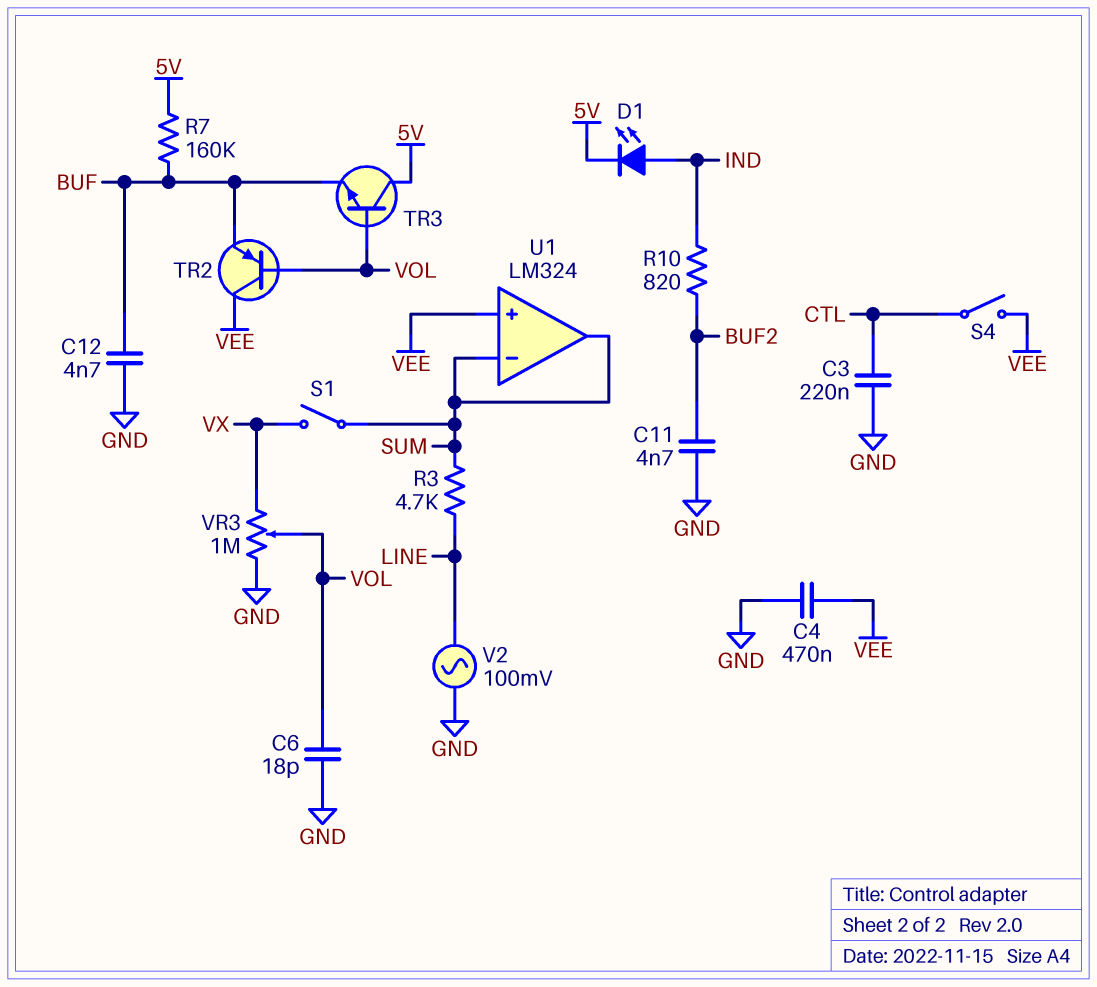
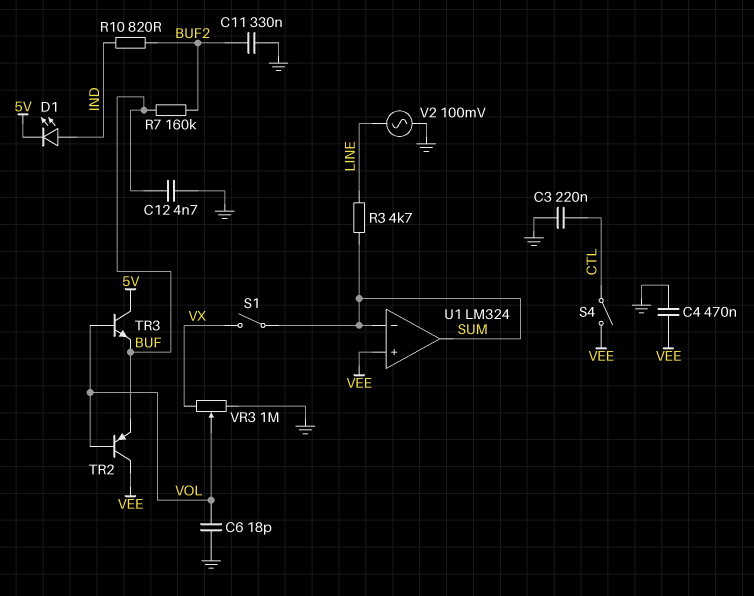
C11: 4.7nF (BUF2, GND) -> 330nF (BUF2, GND)
R7: 160k (5V, BUF) -> 160k (BUF, BUF2)

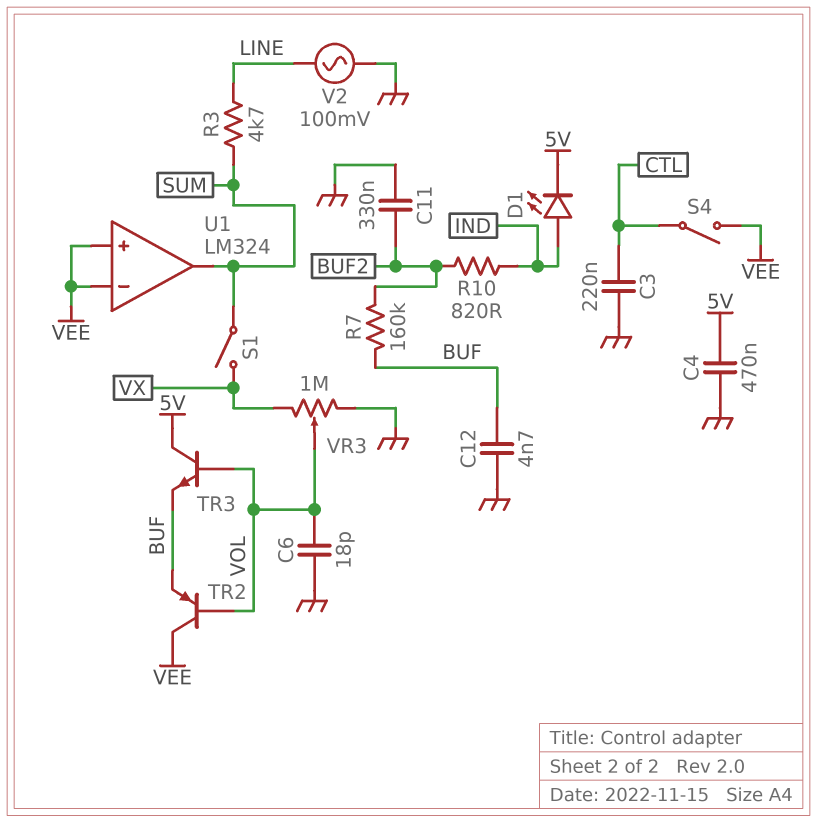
C4: 470nF (GND, VEE) -> 470nF (5V, GND)
U1 pin in-: SUM -> VEE

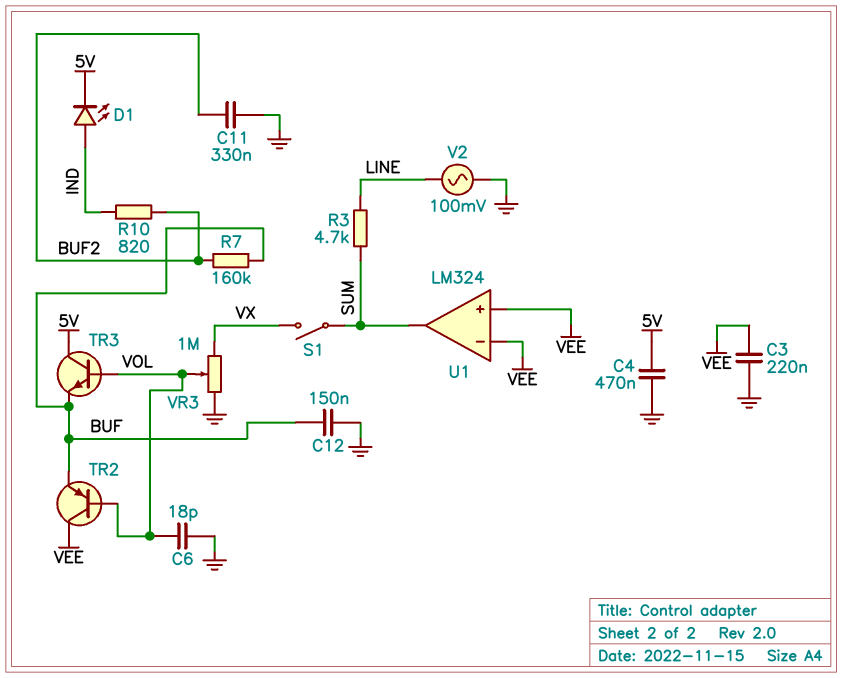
C3: 220nF (CTL, GND) -> 220nF (GND, VEE)
C12: 4.7nF (BUF, GND) -> 150nF (BUF, GND)
S4: switch (CTL, VEE) -> none

